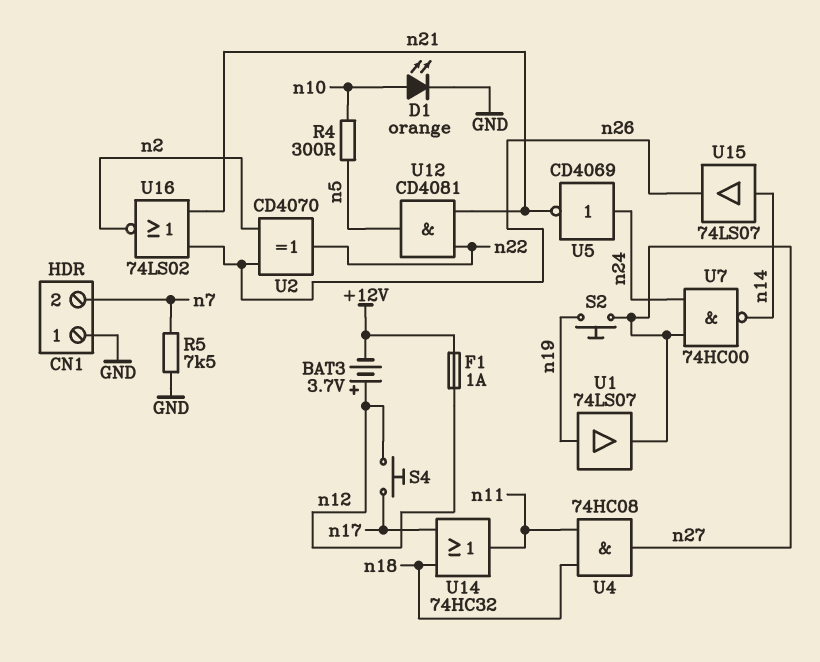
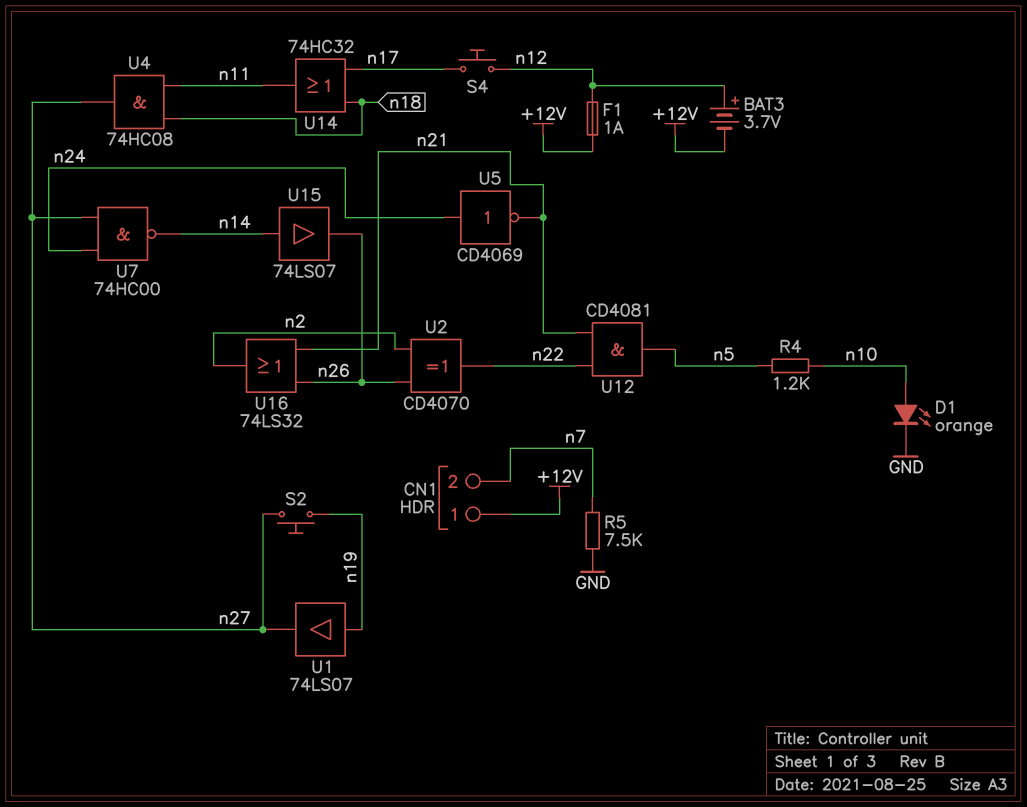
CN1 pin 1: GND -> +12V
R4: 300 (n5, n10) -> 1.2k (n5, n10)
U16: NOR 74LS02 (in n21, in n26, out n2) -> OR 74LS32 (in n21, in n26, out n2)

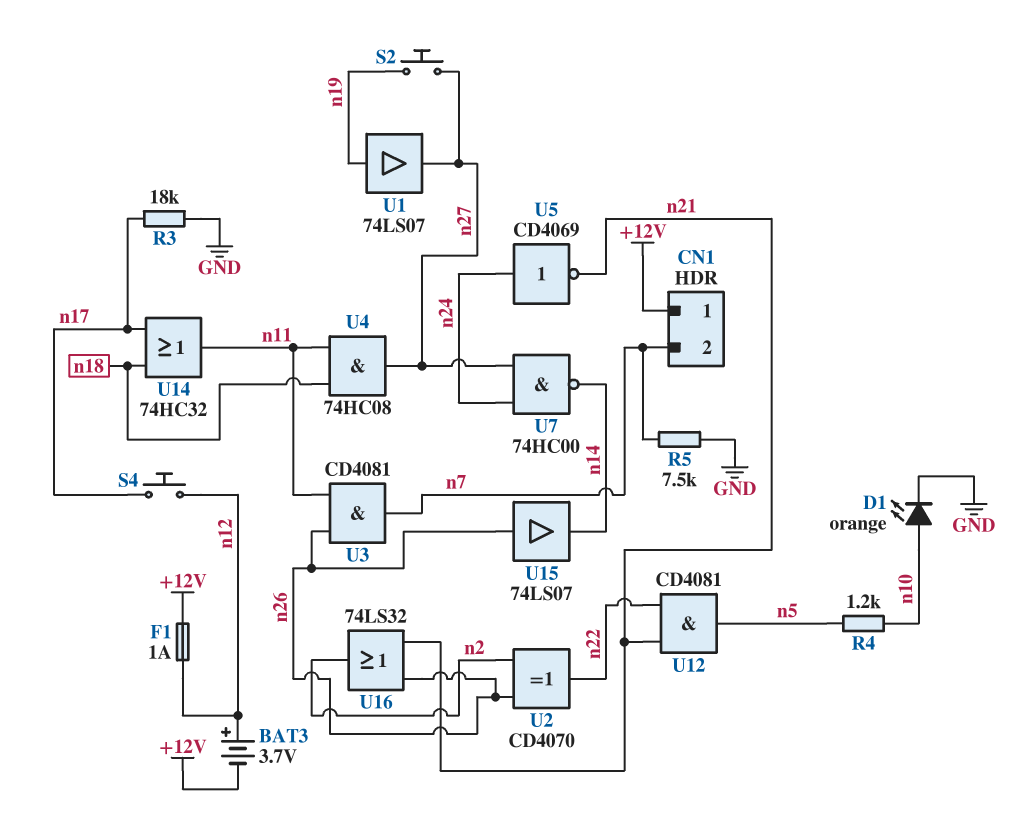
R3: none -> 18k (GND, n17)
U3: none -> AND CD4081 (in n11, in n26, out n7)
U15: buffer 74LS07 (in n14, out n26) -> buffer 74LS07 (in n26, out n14)

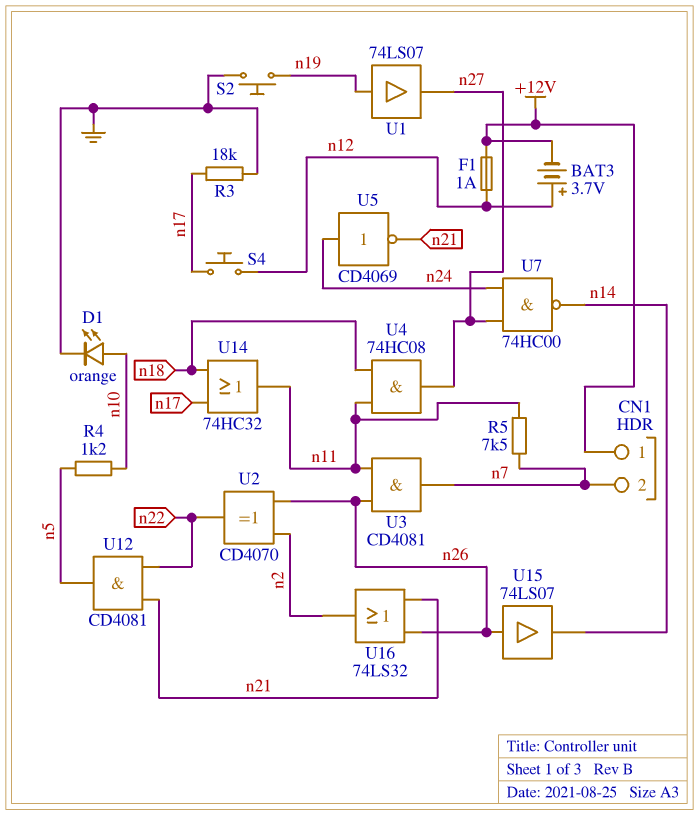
R5: 7.5k (GND, n7) -> 7.5k (n7, n11)
S2: button (n19, n27) -> button (GND, n19)

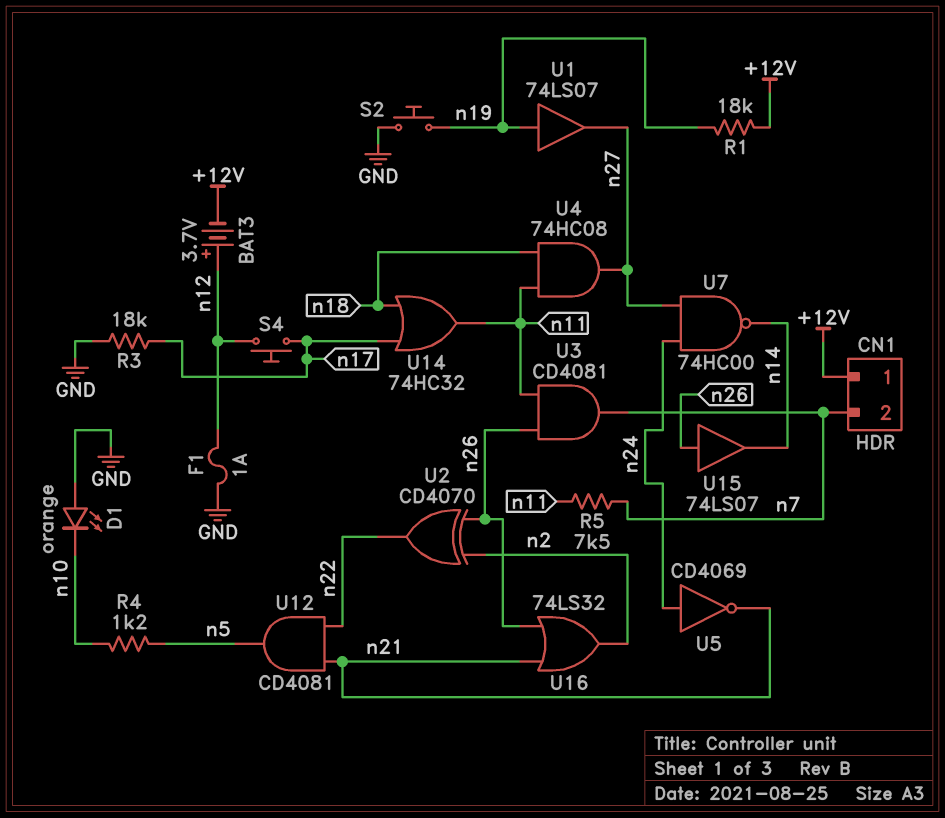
D1: LED orange (A n10, K GND) -> LED orange (A GND, K n10)
F1: 1A (+12V, n12) -> 1A (GND, n12)
R1: none -> 18k (+12V, n19)

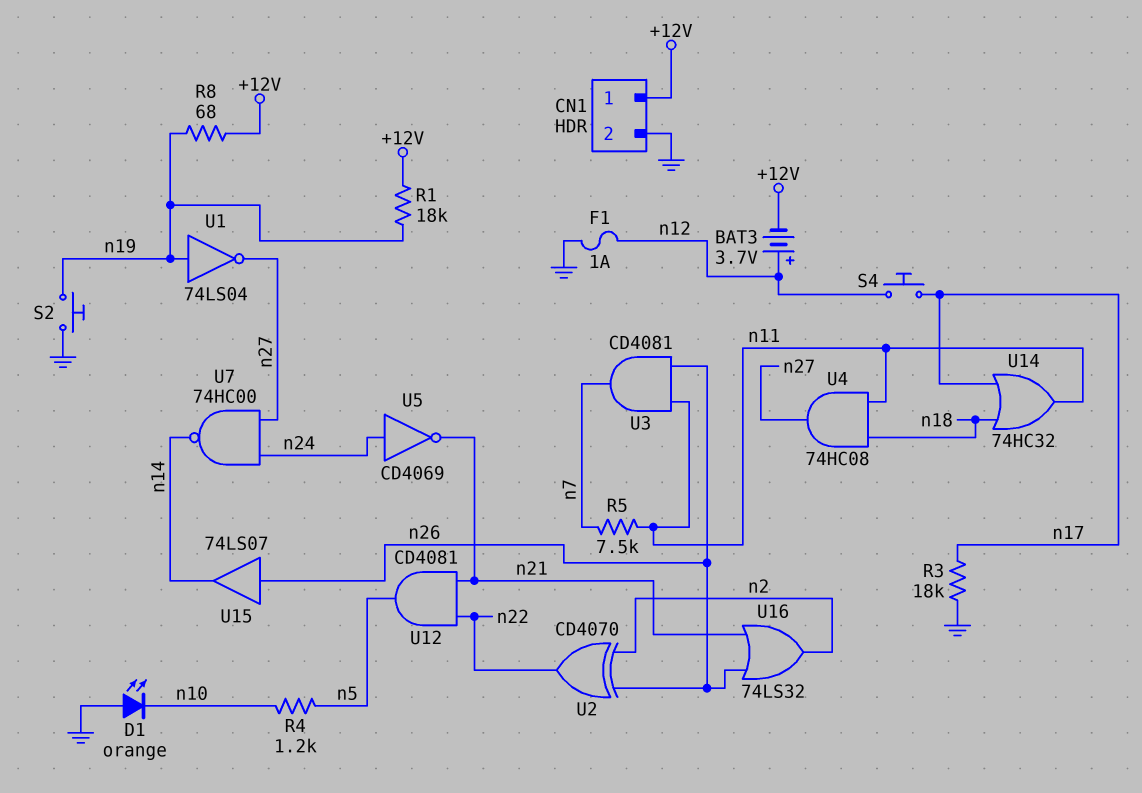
CN1 pin 2: n7 -> GND
R8: none -> 68 (+12V, n19)
U1: buffer 74LS07 (in n19, out n27) -> NOT 74LS04 (in n19, out n27)

